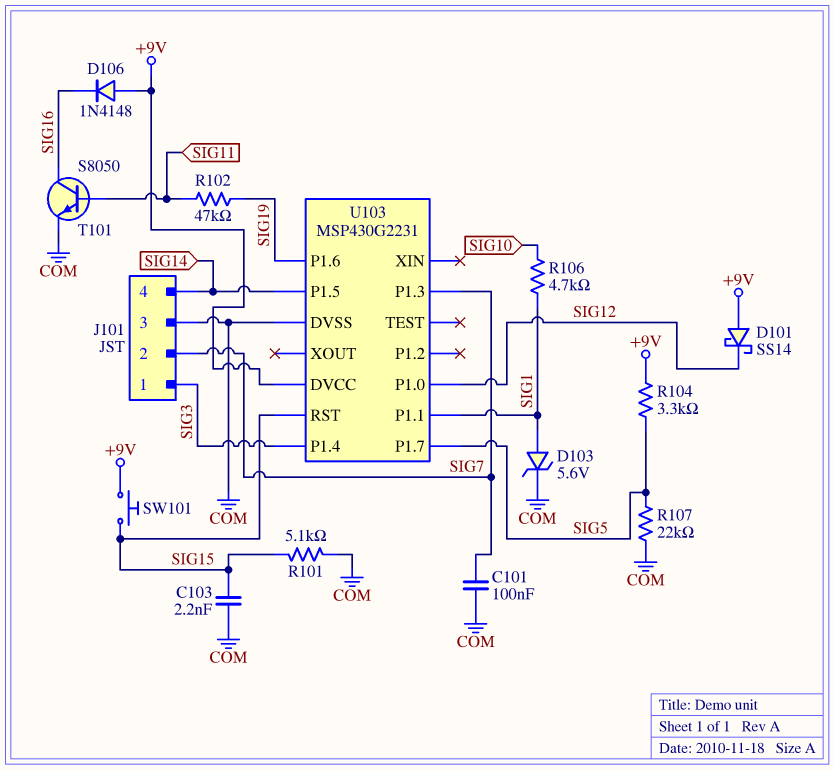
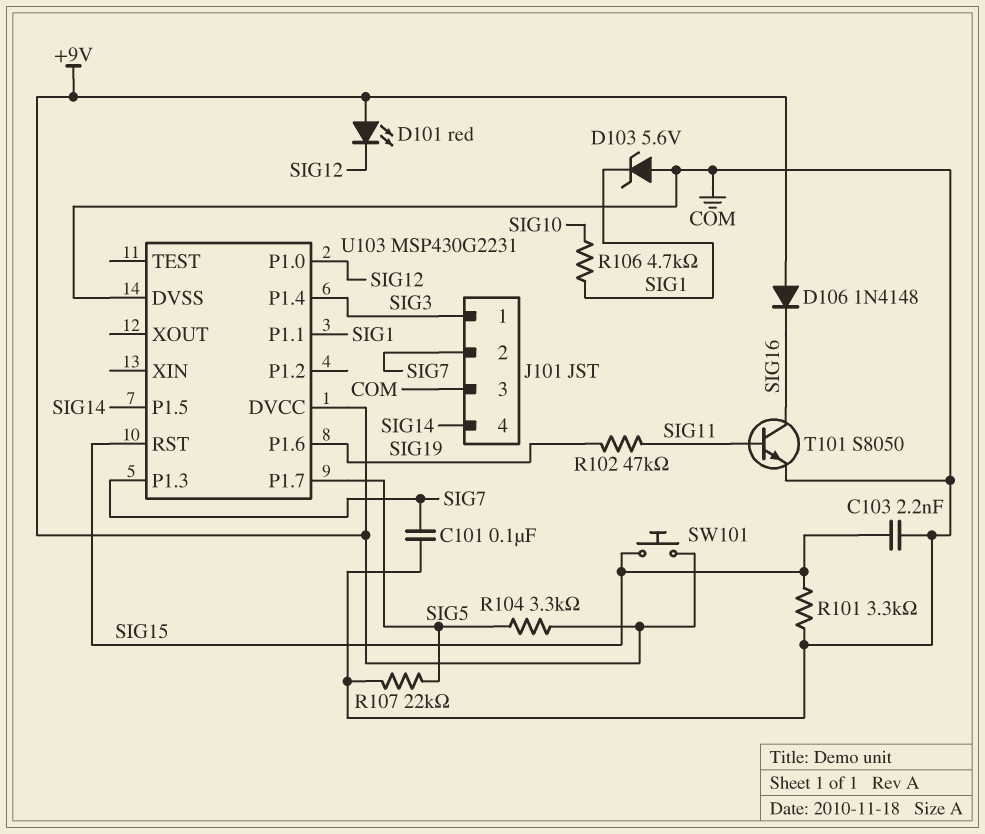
D101: schottky SS14 (A +9V, K SIG12) -> LED red (A +9V, K SIG12)
D103: zener 5.6V (A SIG1, K COM) -> zener 5.6V (A COM, K SIG1)
R101: 5.1k (COM, SIG15) -> 3.3k (COM, SIG15)

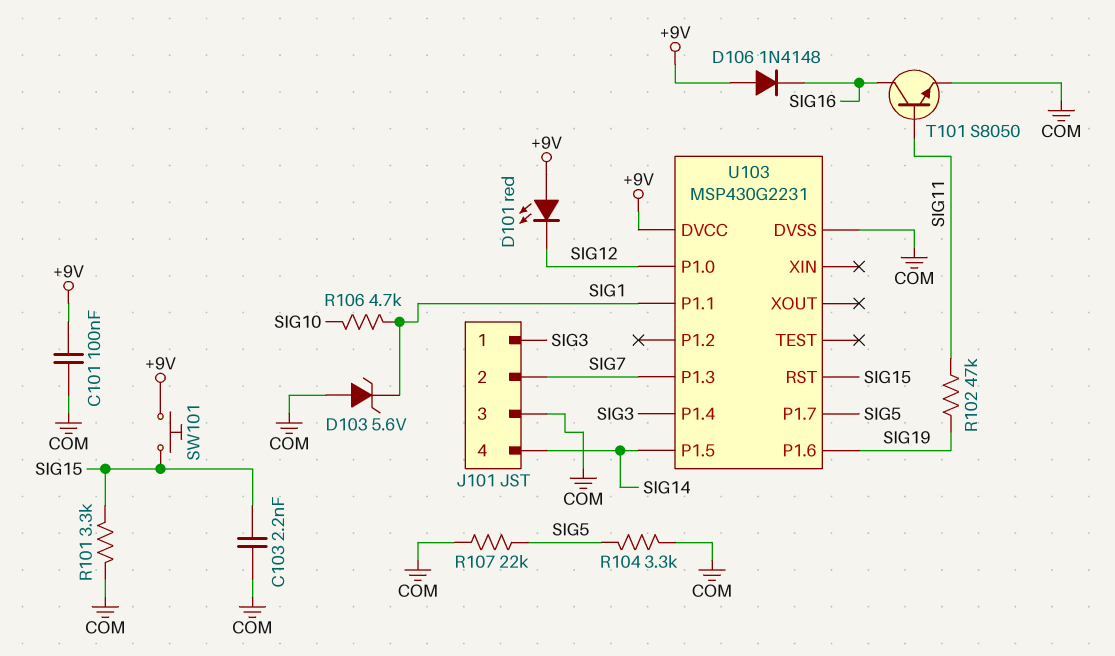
C101: 100nF (COM, SIG7) -> 100nF (+9V, COM)
R104: 3.3k (+9V, SIG5) -> 3.3k (COM, SIG5)

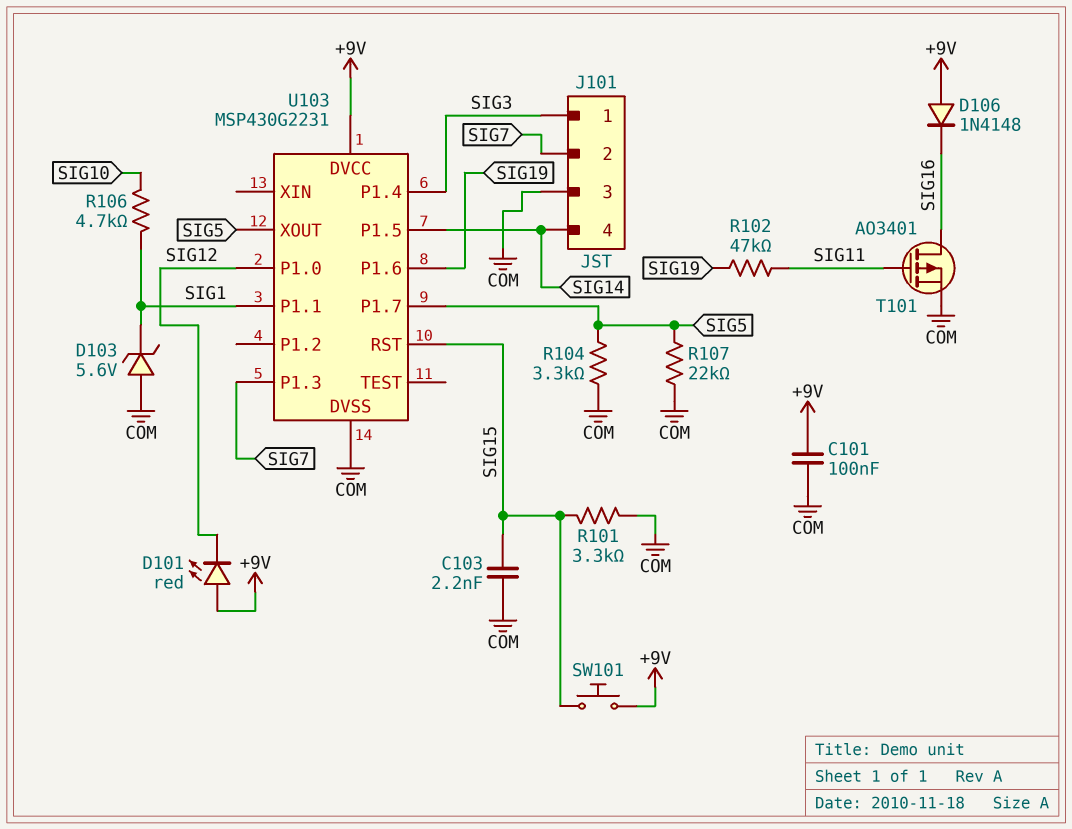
T101: NPN S8050 (B SIG11, C SIG16, E COM) -> PMOS AO3401 (G SIG11, D SIG16, S COM)
U103 pin XOUT: none -> SIG5

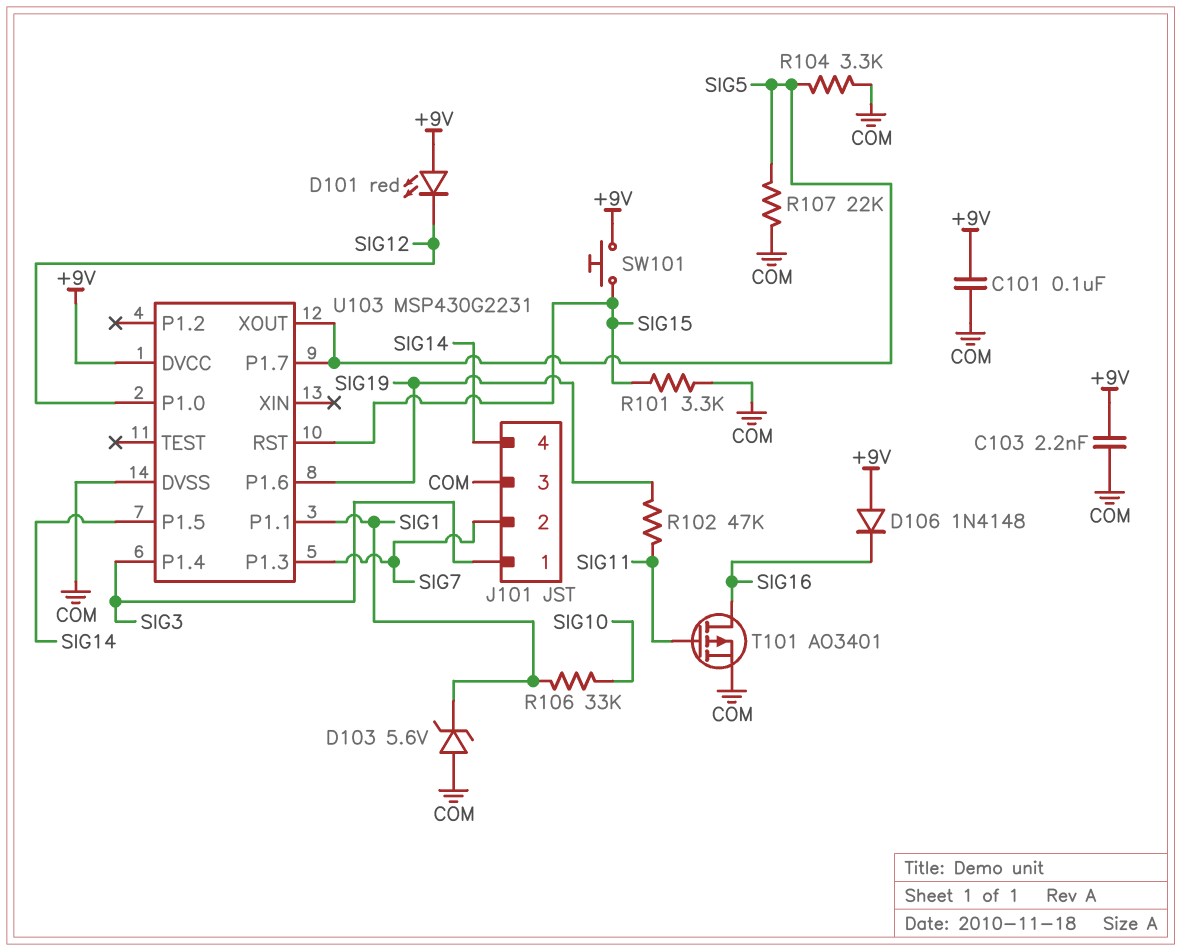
C103: 2.2nF (COM, SIG15) -> 2.2nF (+9V, COM)
R106: 4.7k (SIG1, SIG10) -> 33k (SIG1, SIG10)

